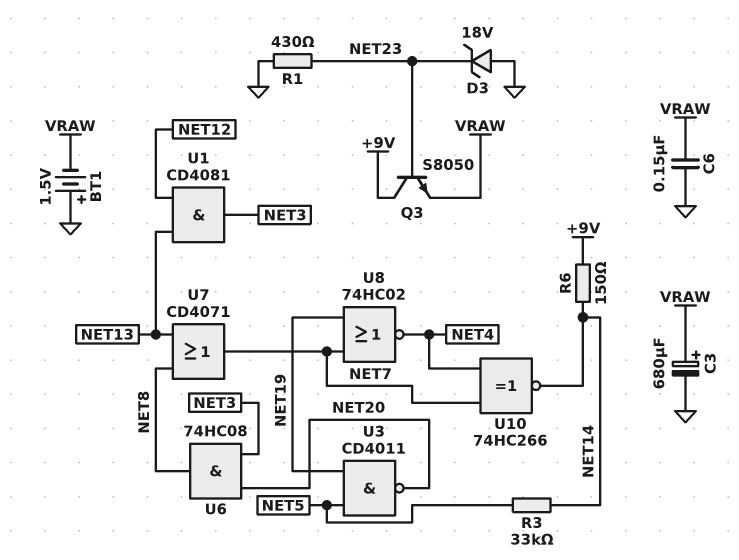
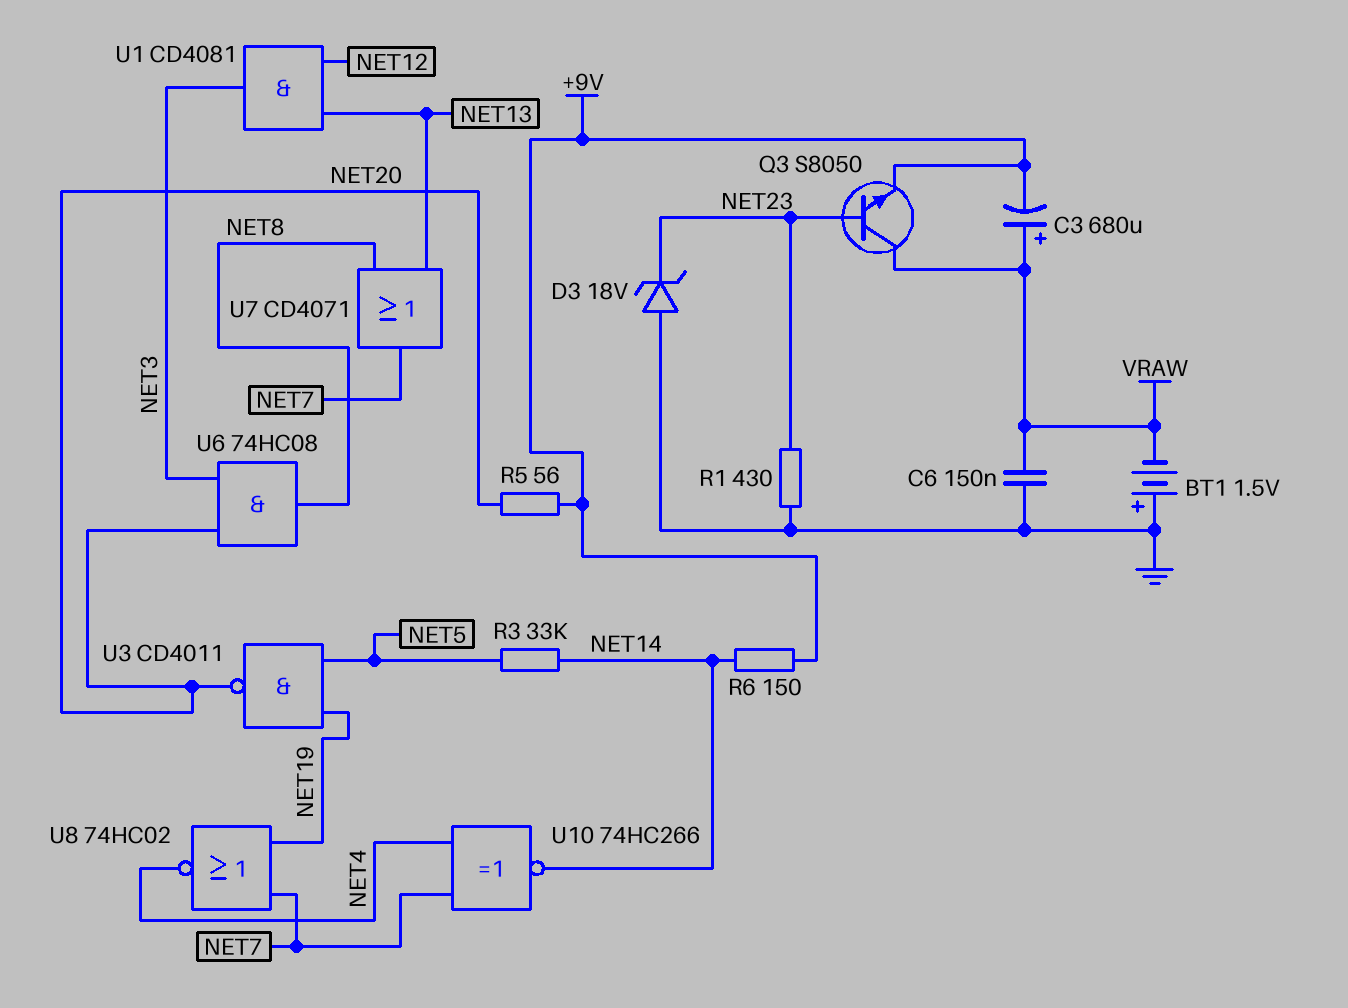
C3: 680uF (plus VRAW, minus GND) -> 680uF (plus VRAW, minus +9V)
Q3: NPN S8050 (B NET23, C +9V, E VRAW) -> NPN S8050 (B NET23, C VRAW, E +9V)
R5: none -> 56 (+9V, NET20)

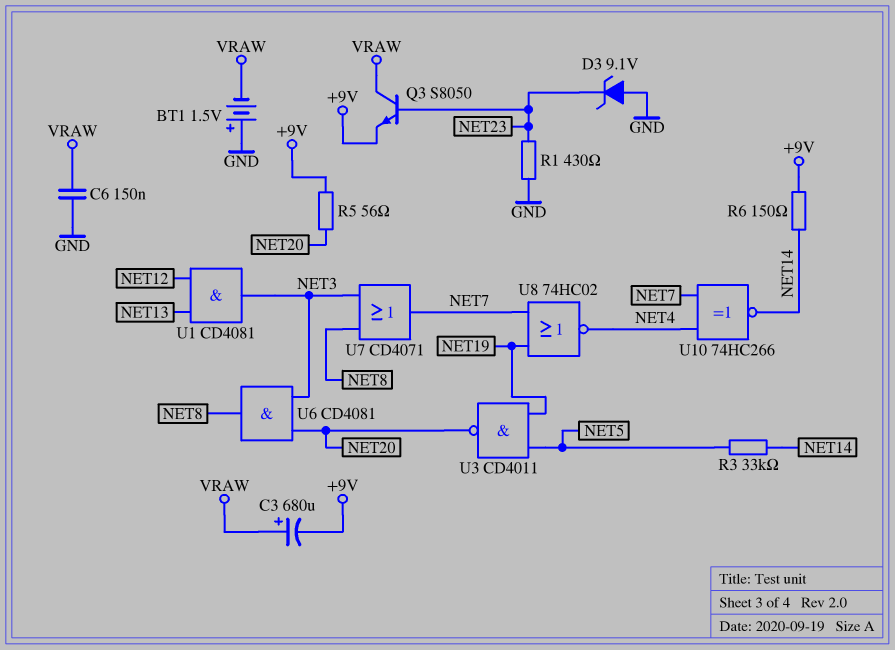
D3: zener 18V (A GND, K NET23) -> zener 9.1V (A GND, K NET23)
U6: AND 74HC08 (in NET3, in NET20, out NET8) -> AND CD4081 (in NET3, in NET20, out NET8)
U7: OR CD4071 (in NET8, in NET13, out NET7) -> OR CD4071 (in NET3, in NET8, out NET7)

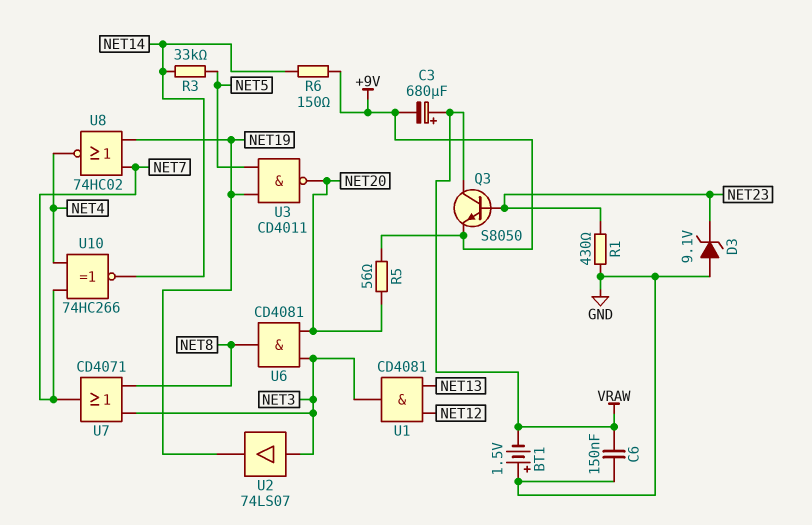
U2: none -> buffer 74LS07 (in NET3, out NET19)

